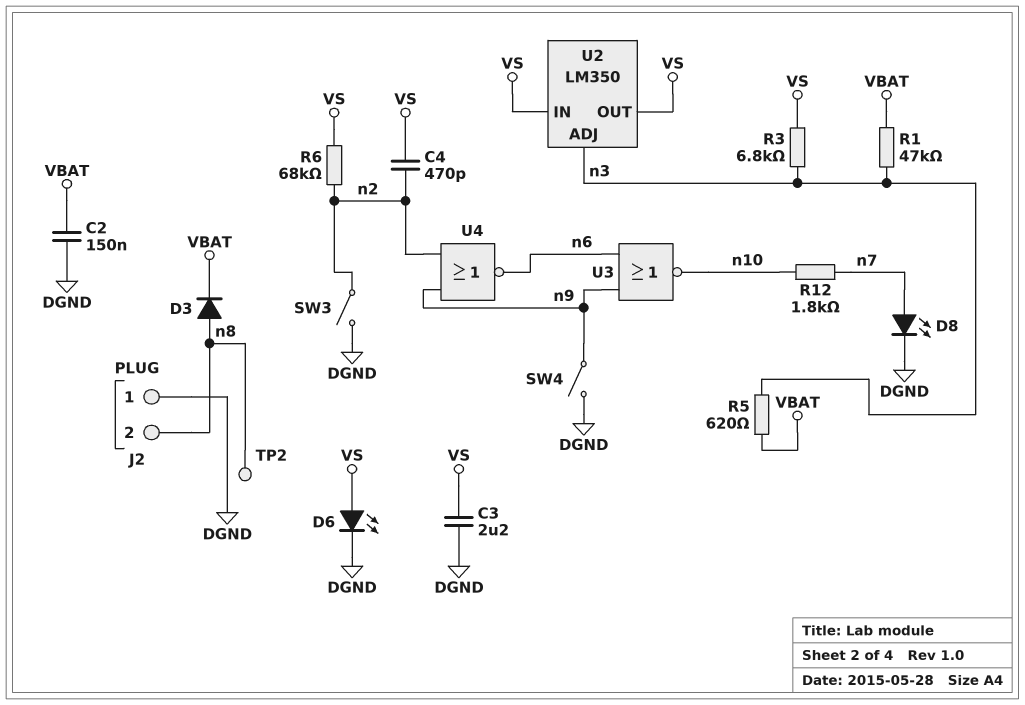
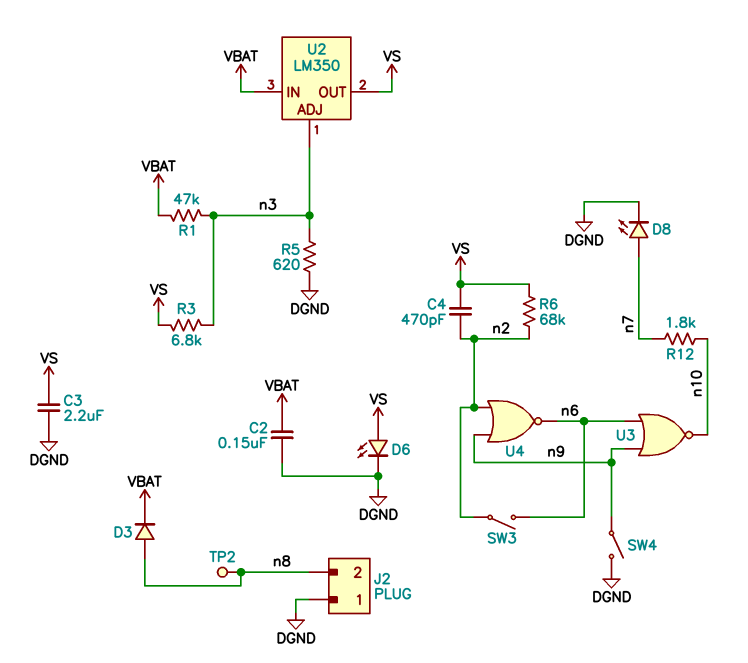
R5: 620 (VBAT, n3) -> 620 (DGND, n3)
SW3: switch (DGND, n2) -> switch (n2, n6)
U2 pin IN: VS -> VBAT

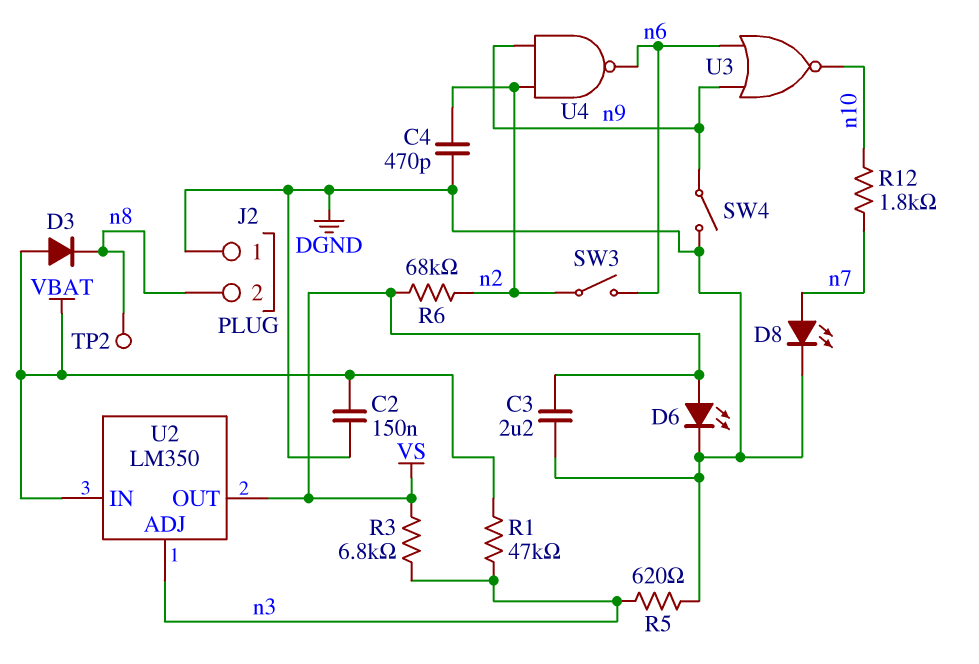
C4: 470pF (VS, n2) -> 470pF (DGND, n2)
D3: diode (A n8, K VBAT) -> diode (A VBAT, K n8)
U4: NOR (in n2, in n9, out n6) -> NAND (in n2, in n9, out n6)

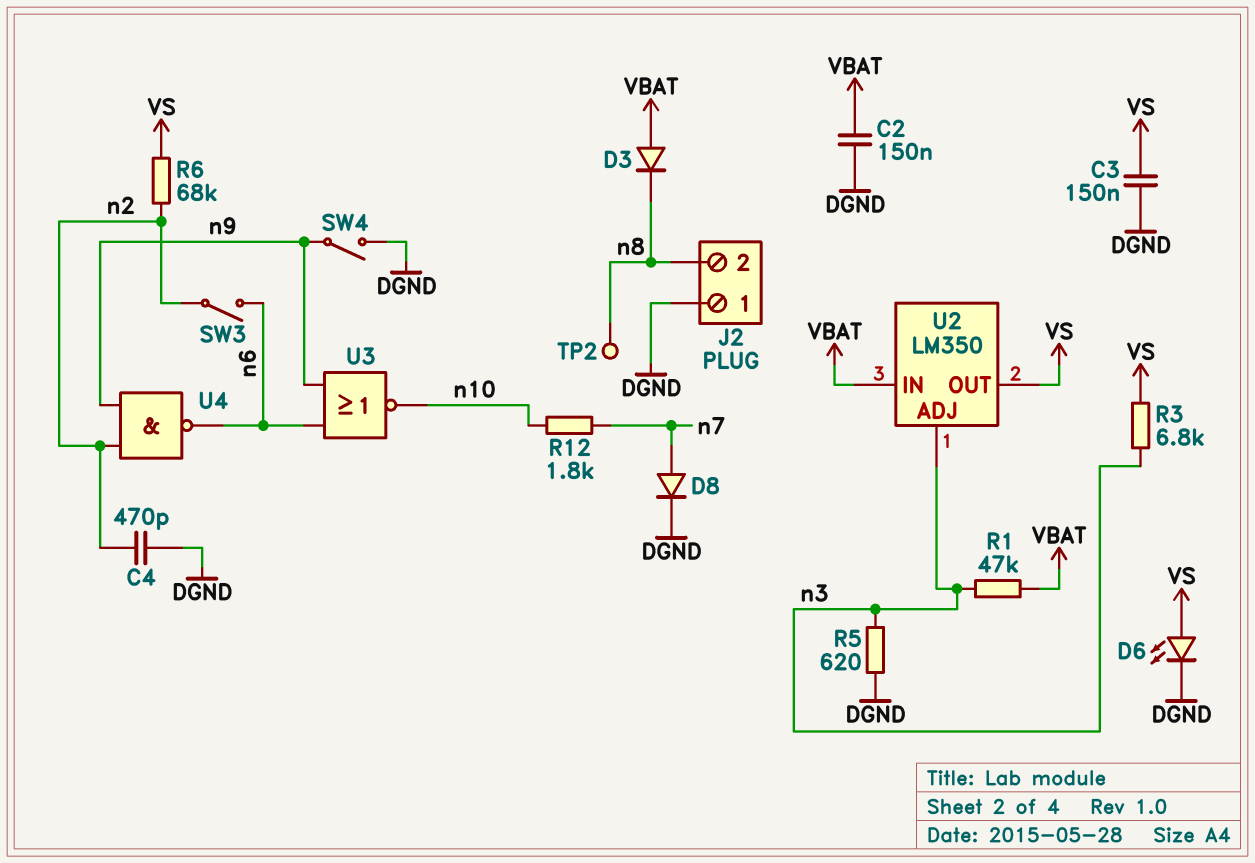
C3: 2.2uF (DGND, VS) -> 150nF (DGND, VS)
D8: LED (A n7, K DGND) -> diode (A n7, K DGND)

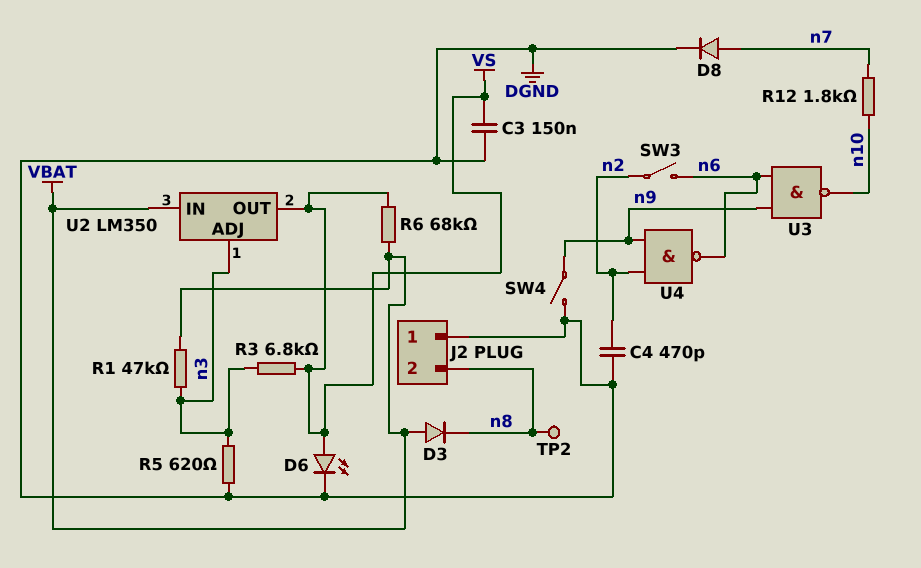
C2: 150nF (DGND, VBAT) -> none
R6: 68k (VS, n2) -> 68k (VBAT, VS)
U3: NOR (in n6, in n9, out n10) -> NAND (in n6, in n9, out n10)

